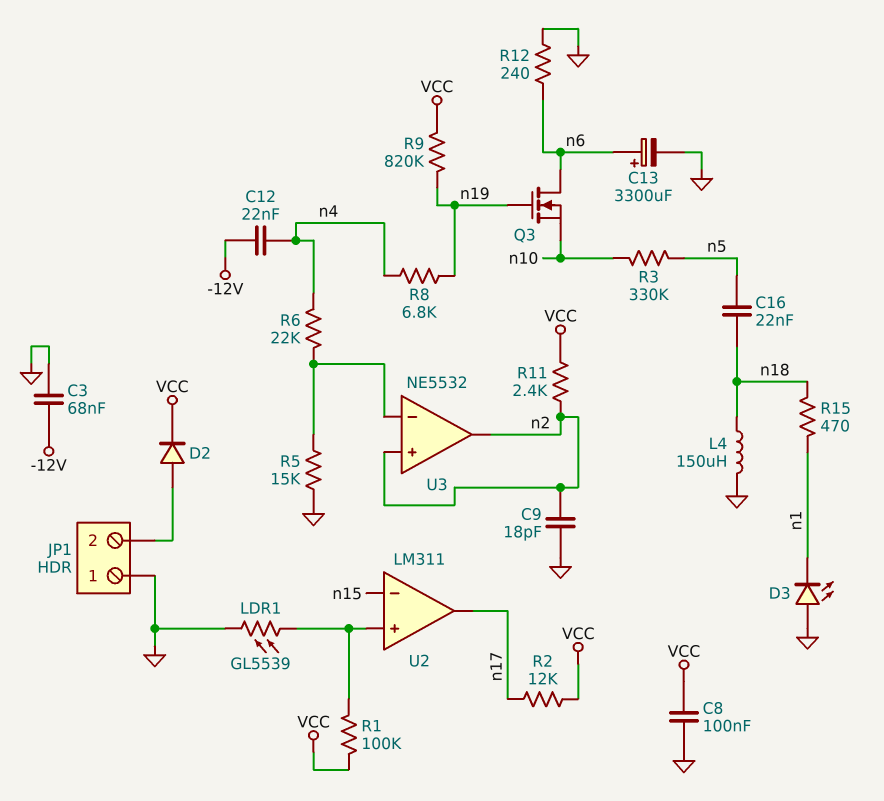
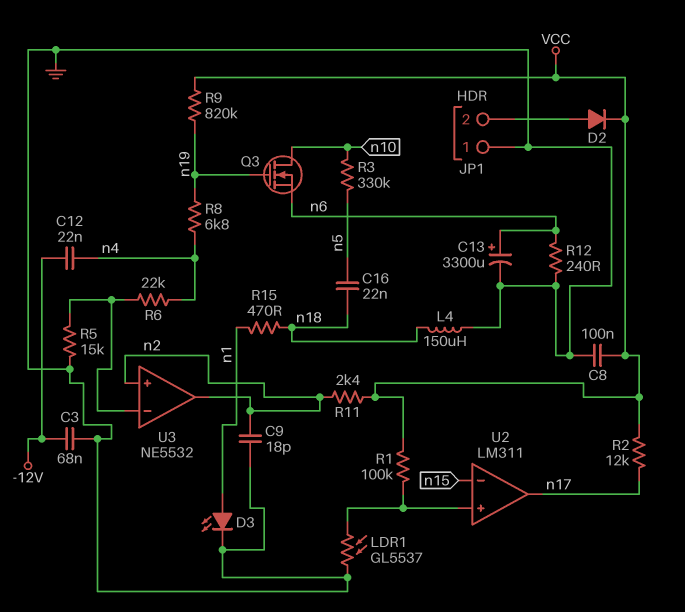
D3: LED (A GND, K n1) -> LED (A n1, K GND)
LDR1: GL5539 (GND, U2/in+) -> GL5537 (GND, U2/in+)
Q3: NMOS (G n19, D n6, S n10) -> NMOS (G n19, D n10, S n6)

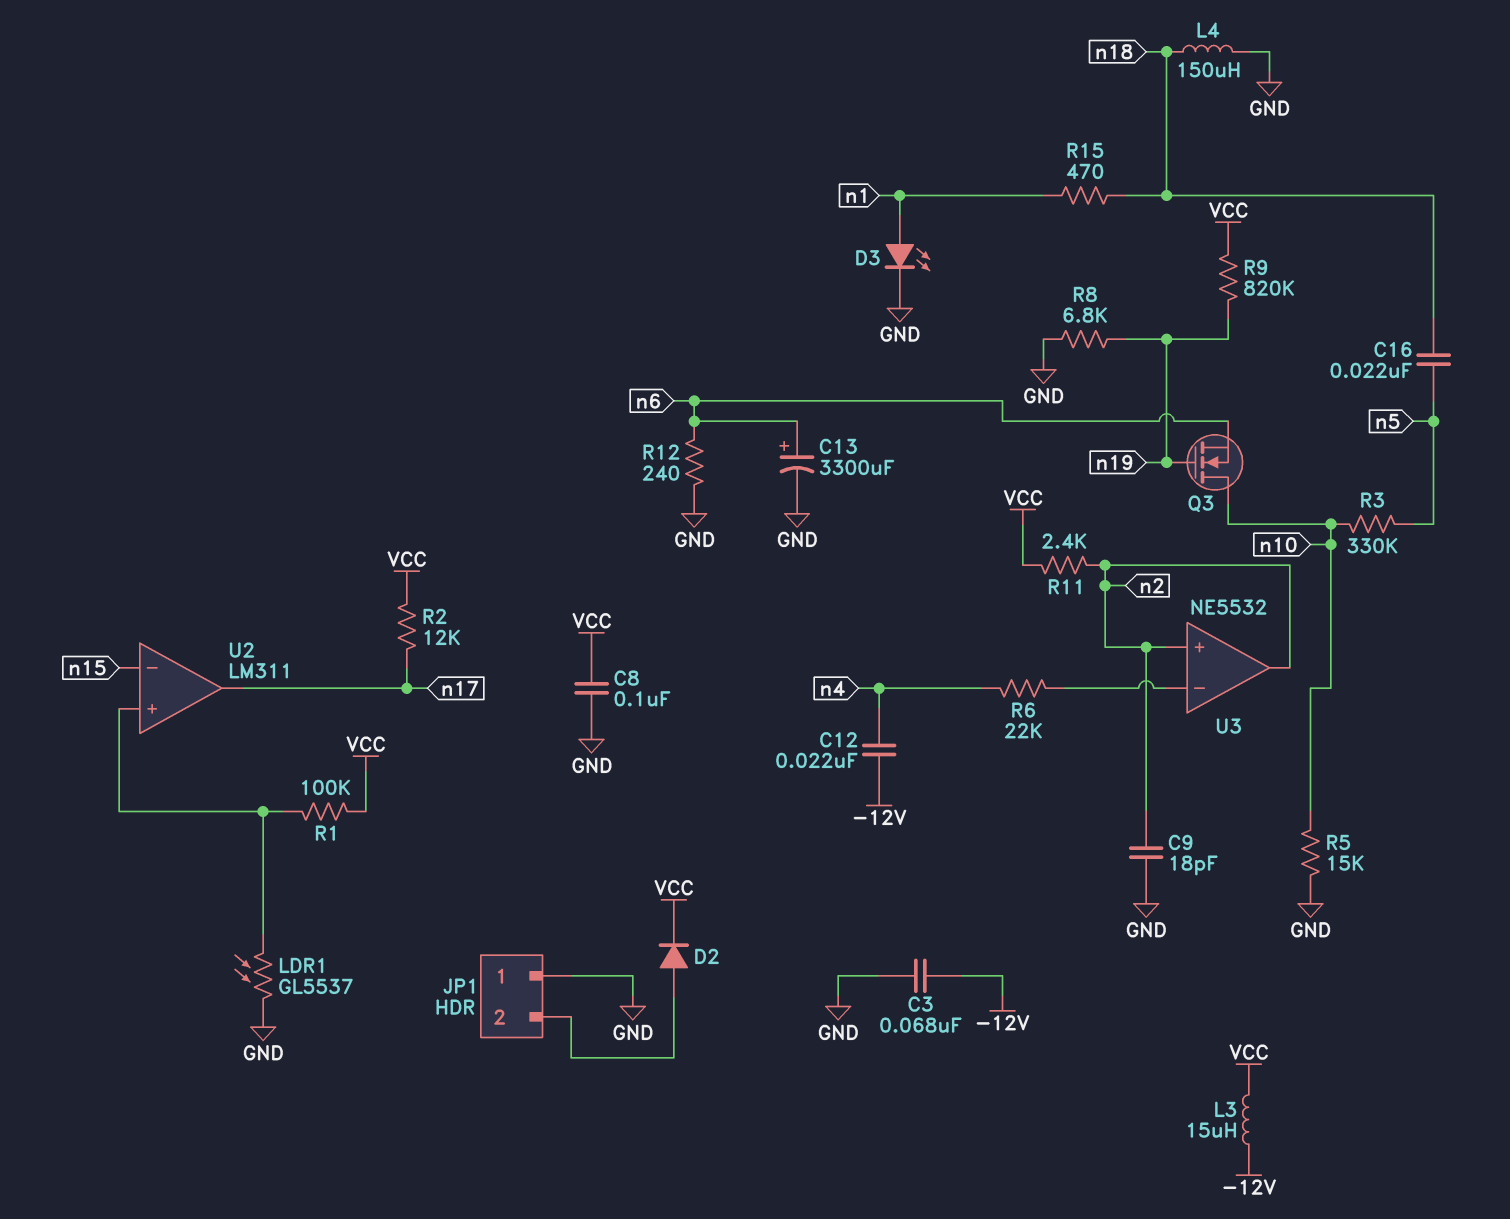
L3: none -> 15uH (-12V, VCC)
R5: 15k (GND, U3/in-) -> 15k (GND, n10)
R8: 6.8k (n4, n19) -> 6.8k (GND, n19)

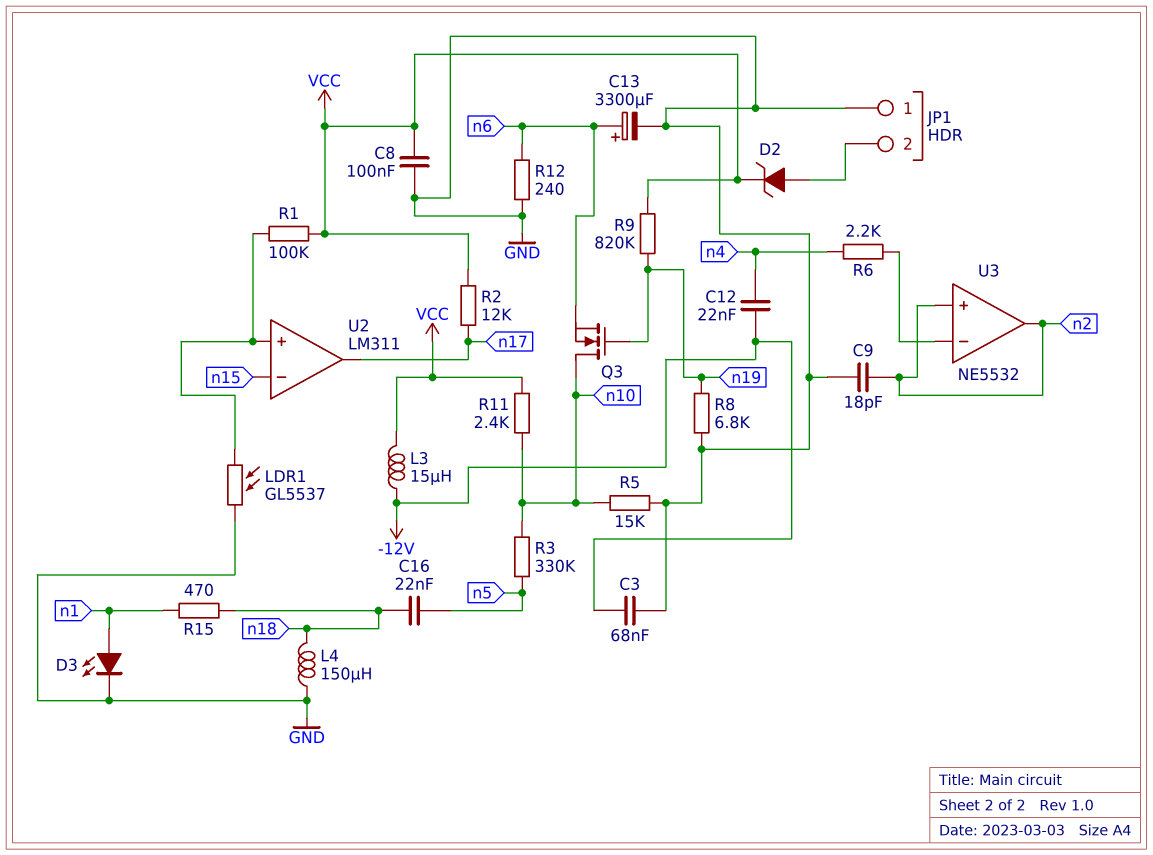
D2: diode (A JP1/2, K VCC) -> zener (A JP1/2, K VCC)
R6: 22k (U3/in-, n4) -> 2.2k (U3/in-, n4)
R11: 2.4k (VCC, n2) -> 2.4k (VCC, n10)

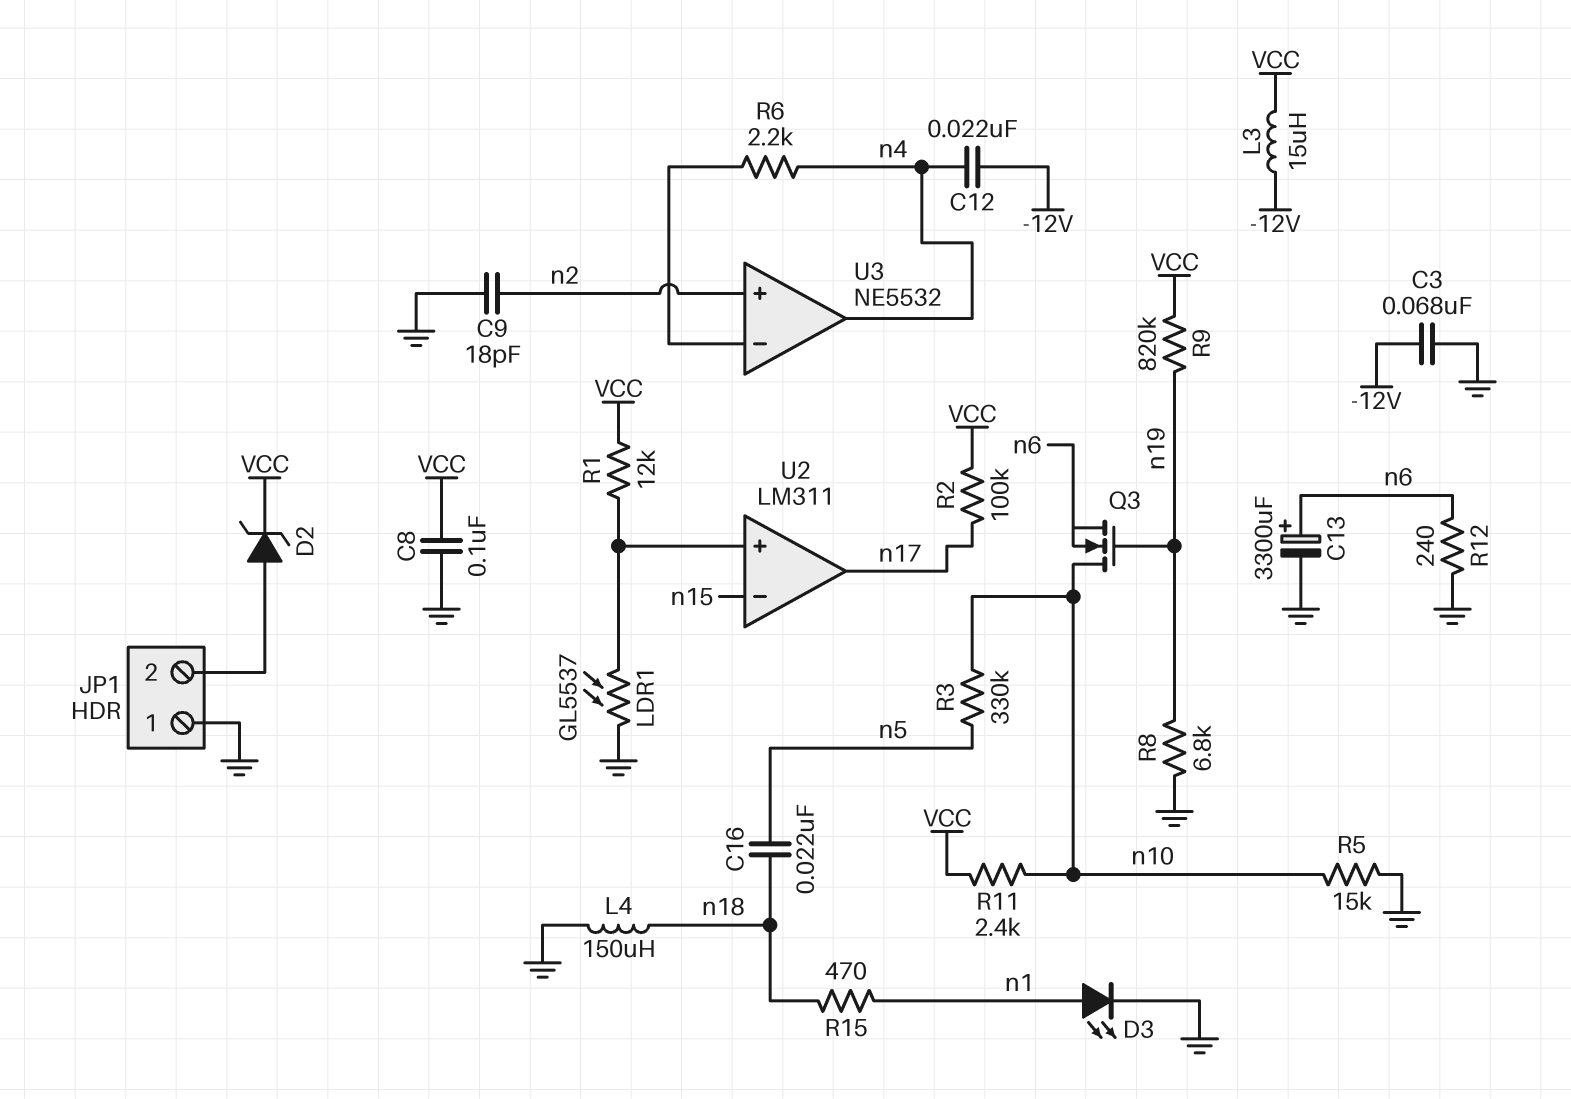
R1: 100k (U2/in+, VCC) -> 12k (U2/in+, VCC)
R2: 12k (VCC, n17) -> 100k (VCC, n17)
U3 pin out: n2 -> n4

